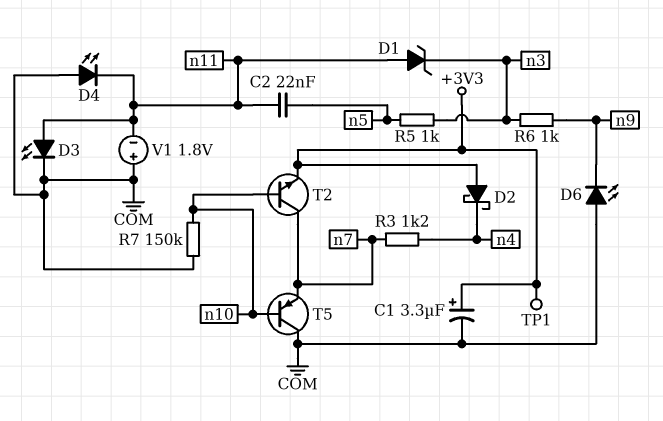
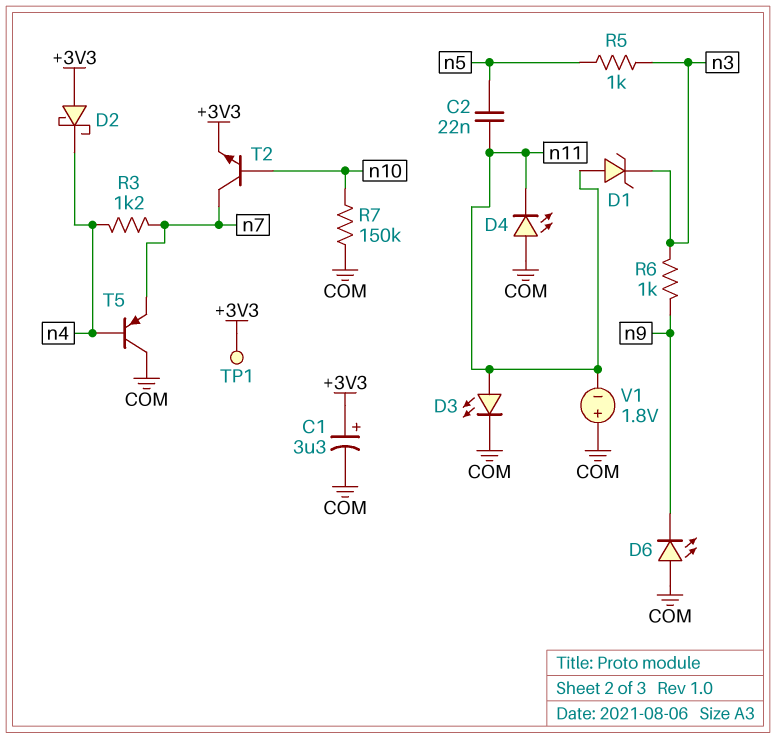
T5: PNP (B n10, C COM, E n7) -> PNP (B n4, C COM, E n7)

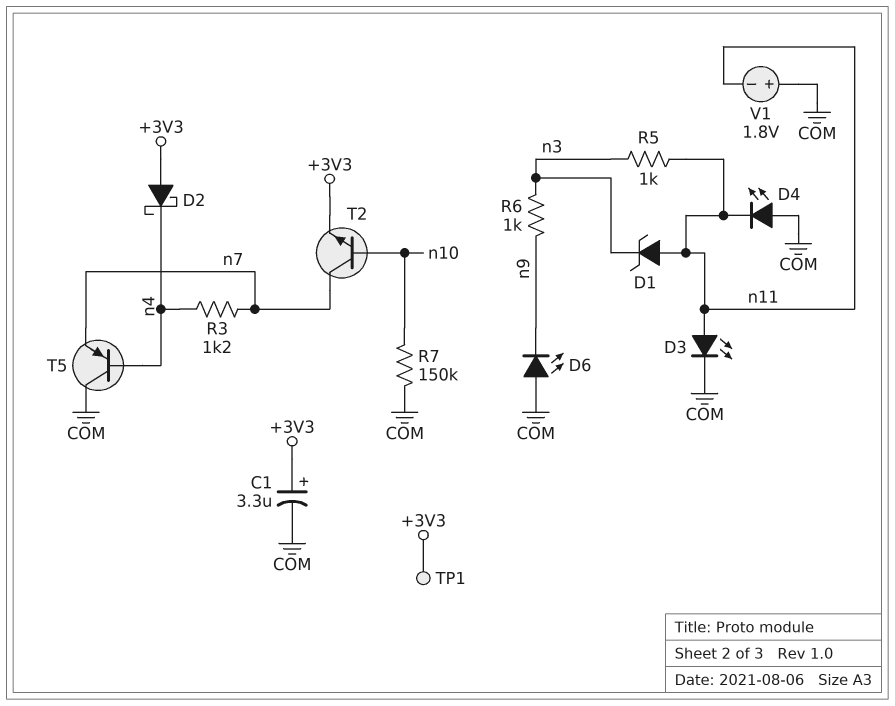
C2: 22nF (n5, n11) -> none
R5: 1k (n3, n5) -> 1k (n3, n11)

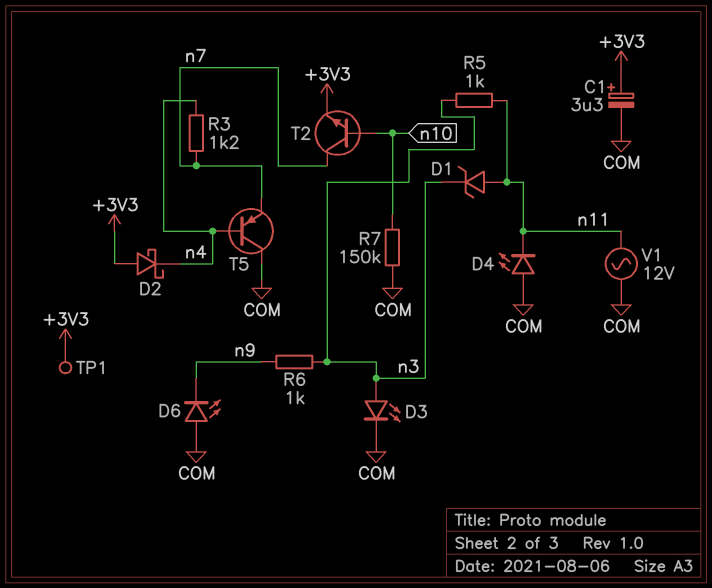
D3: LED (A n11, K COM) -> LED (A n3, K COM)
V1: 1.8V (plus COM, minus n11) -> AC 12V (COM, n11)

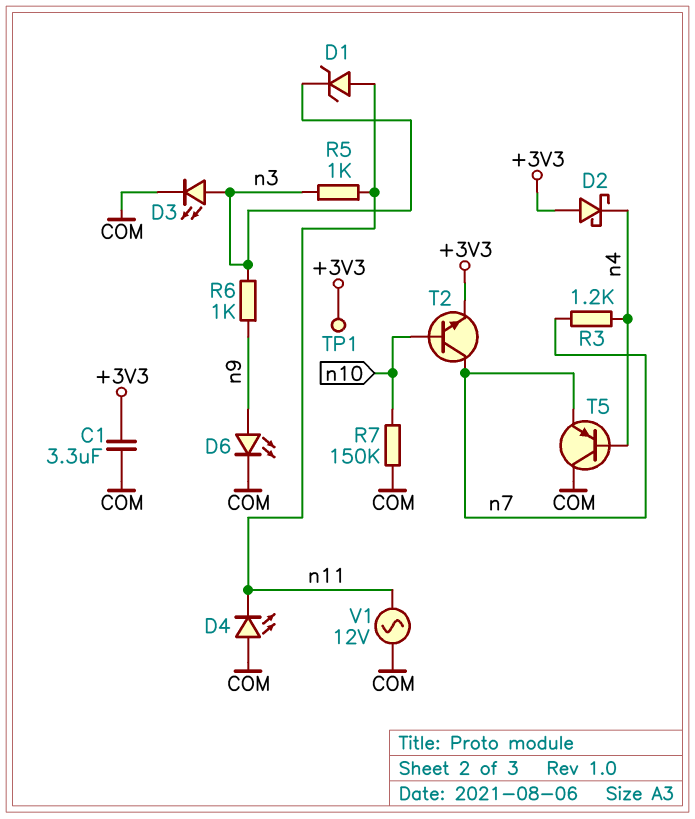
C1: 3.3uF (plus +3V3, minus COM) -> 3.3uF (+3V3, COM)
D6: LED (A COM, K n9) -> LED (A n9, K COM)

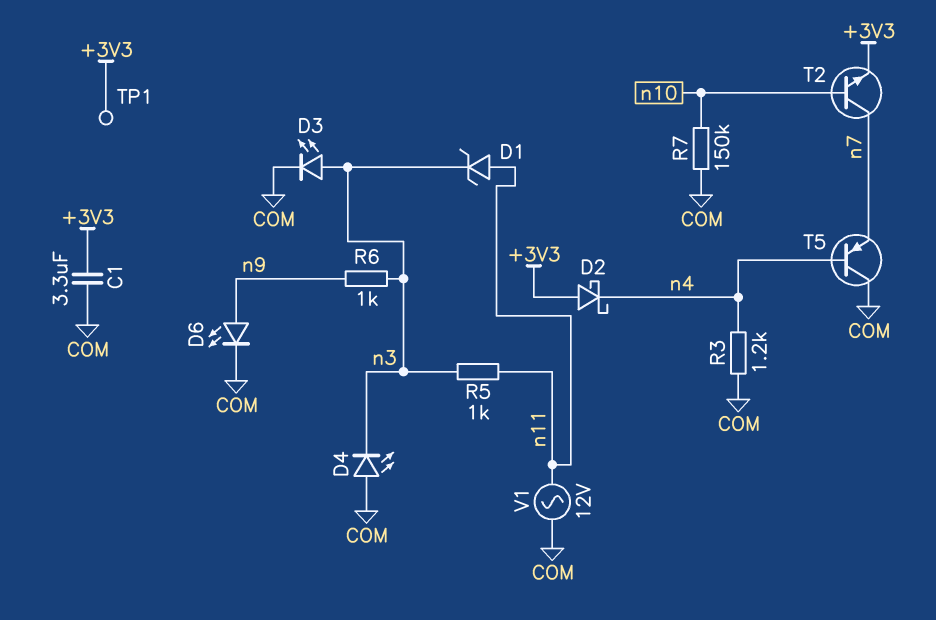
D4: LED (A COM, K n11) -> LED (A COM, K n3)
R3: 1.2k (n4, n7) -> 1.2k (COM, n4)

